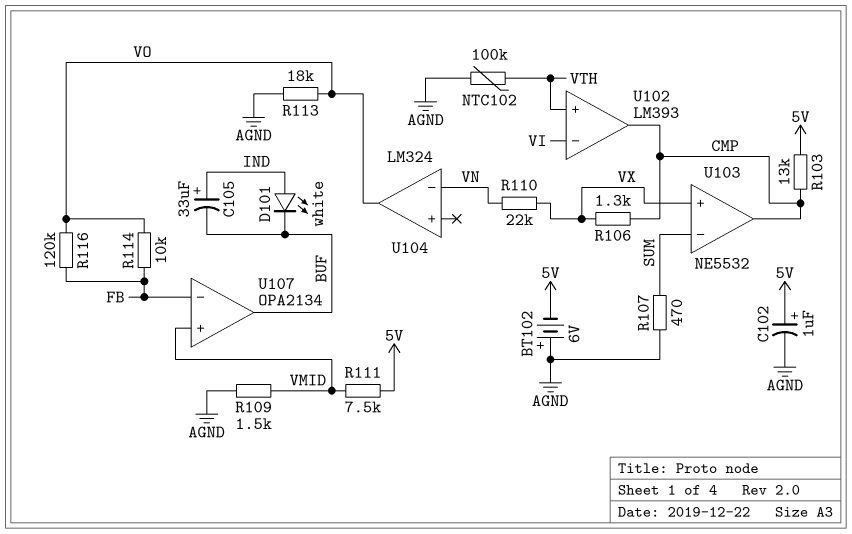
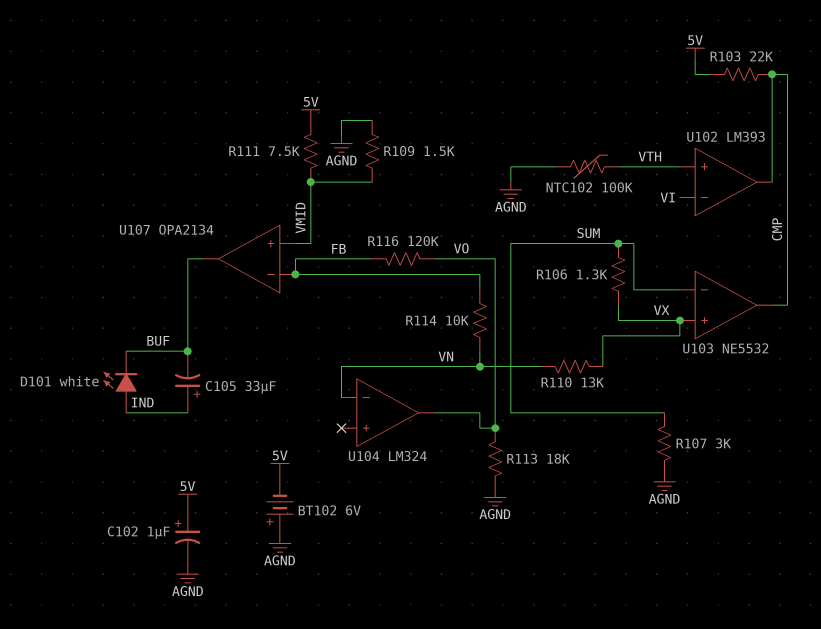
R103: 13k (5V, CMP) -> 22k (5V, CMP)
R106: 1.3k (CMP, VX) -> 1.3k (SUM, VX)
R107: 470 (AGND, SUM) -> 3k (AGND, SUM)
R110: 22k (VN, VX) -> 13k (VN, VX)
R114: 10k (FB, VO) -> 10k (FB, VN)

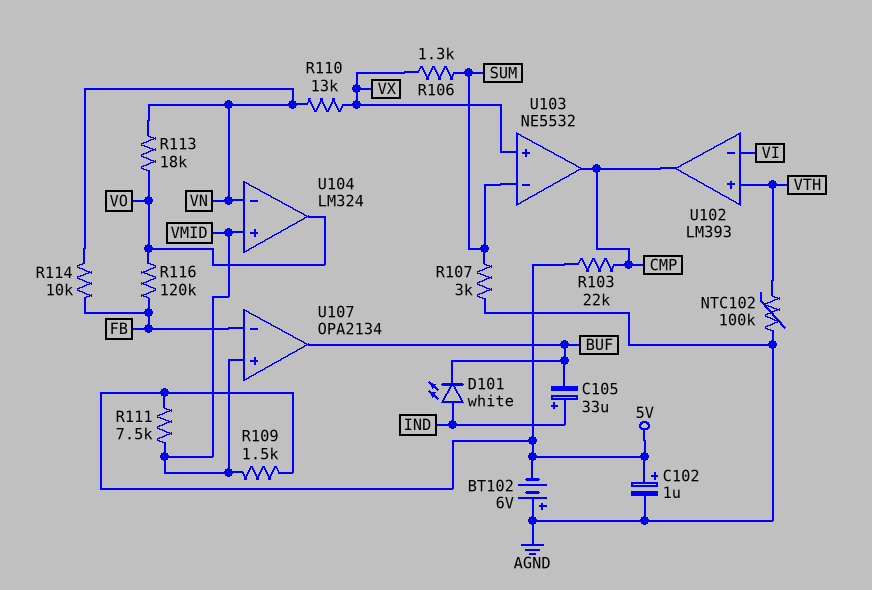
R109: 1.5k (AGND, VMID) -> 1.5k (5V, VMID)
R113: 18k (AGND, VO) -> 18k (VN, VO)
U104 pin in+: none -> VMID

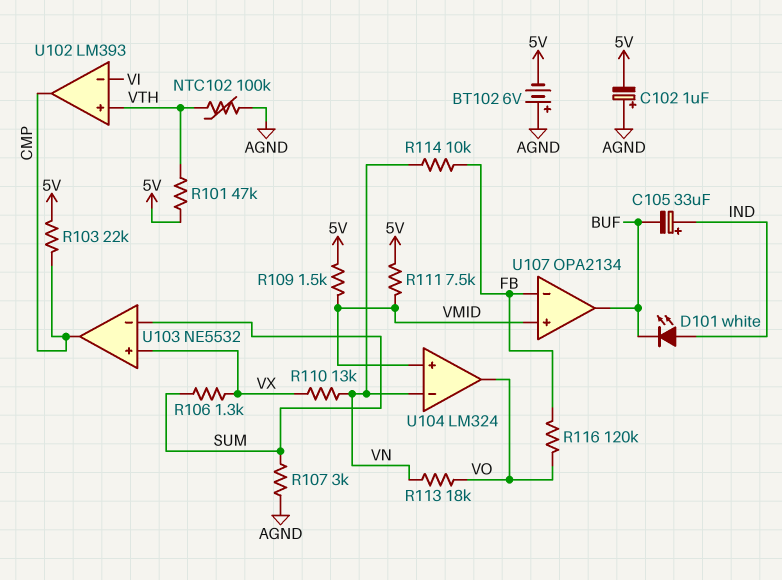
C102: 1uF (plus 5V, minus AGND) -> 1uF (plus AGND, minus 5V)
R101: none -> 47k (5V, VTH)

